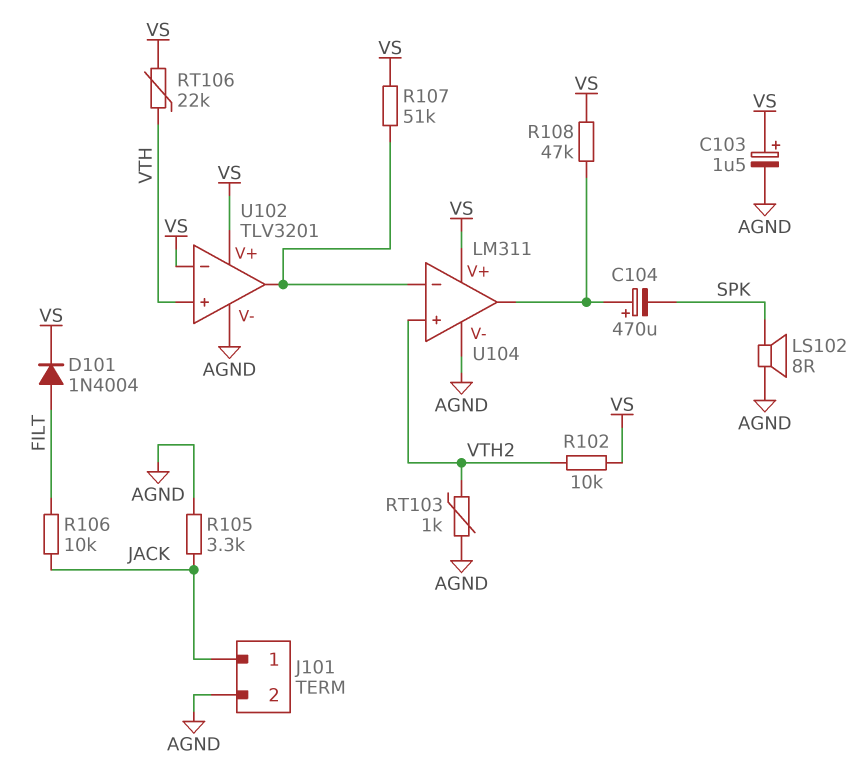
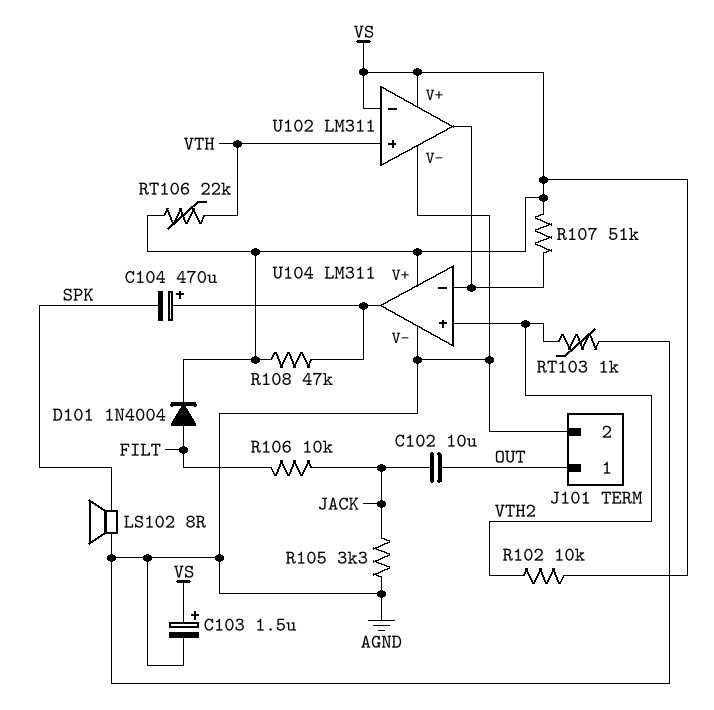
C102: none -> 10uF (JACK, OUT)
J101 pin 1: JACK -> OUT
U102: TLV3201 -> LM311

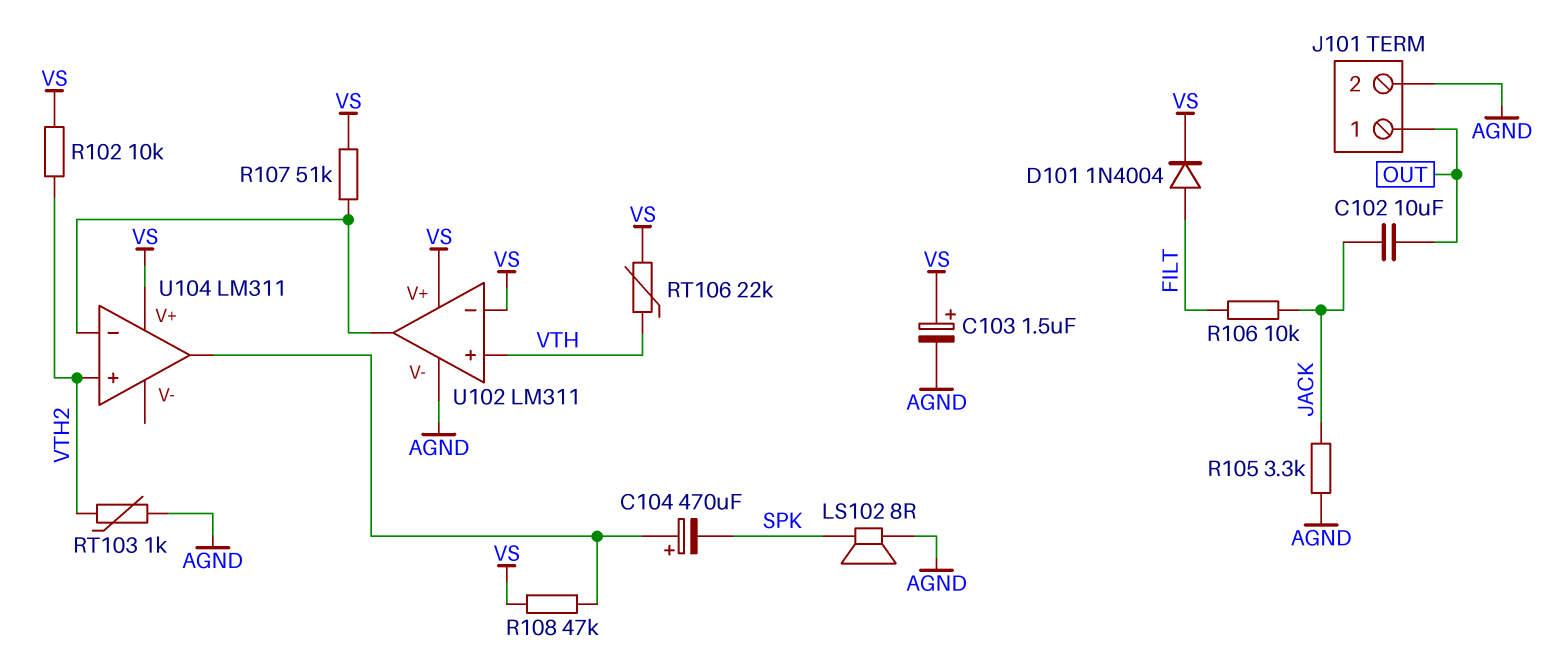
U104 pin V-: AGND -> none

